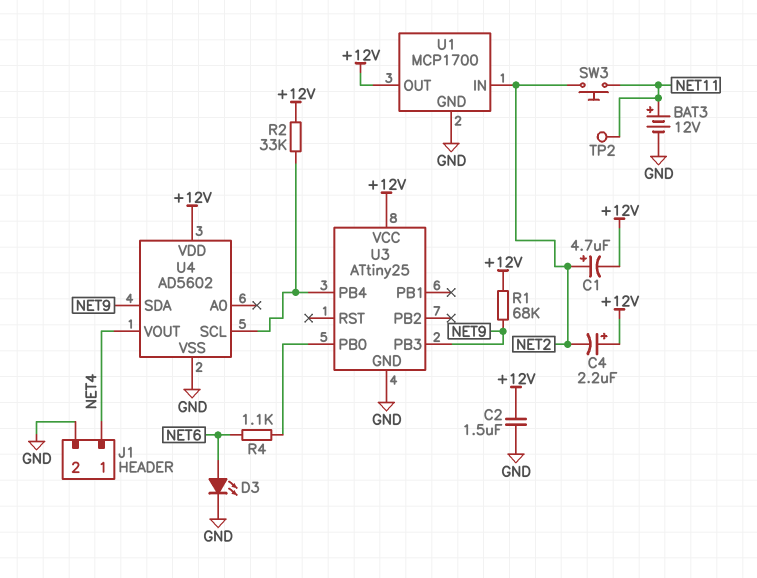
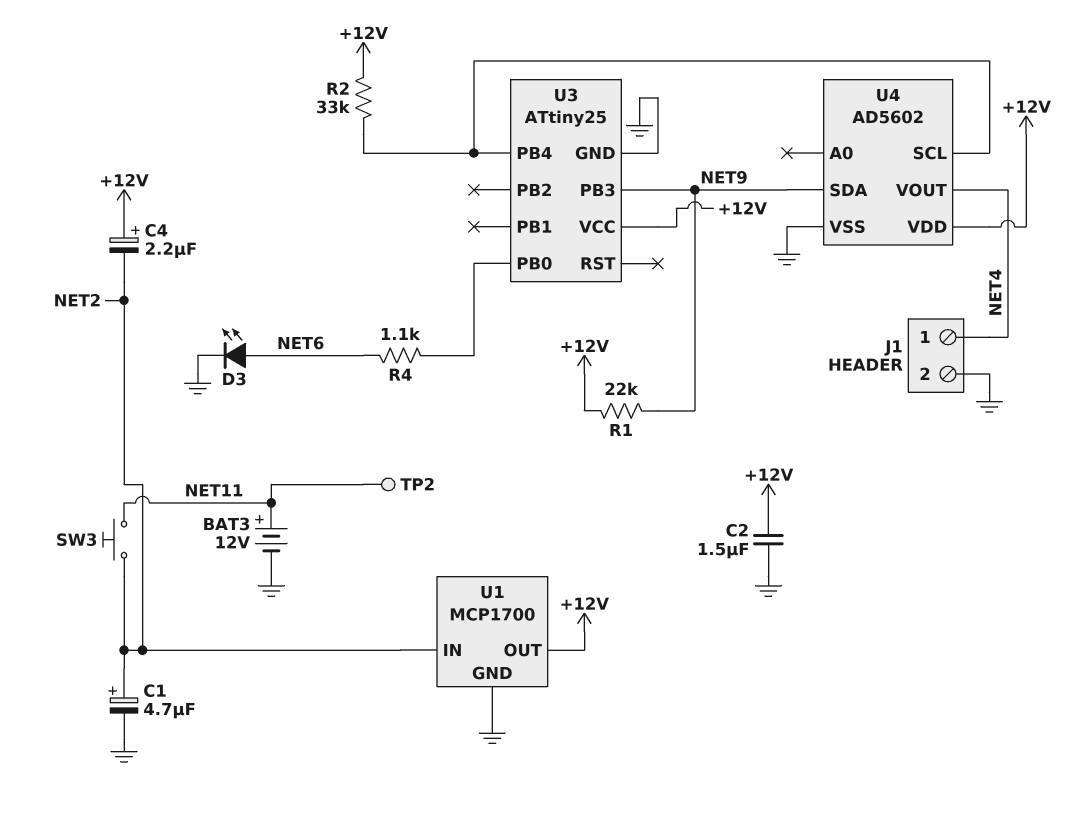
C1: 4.7uF (plus NET2, minus +12V) -> 4.7uF (plus NET2, minus GND)
R1: 68k (+12V, NET9) -> 22k (+12V, NET9)

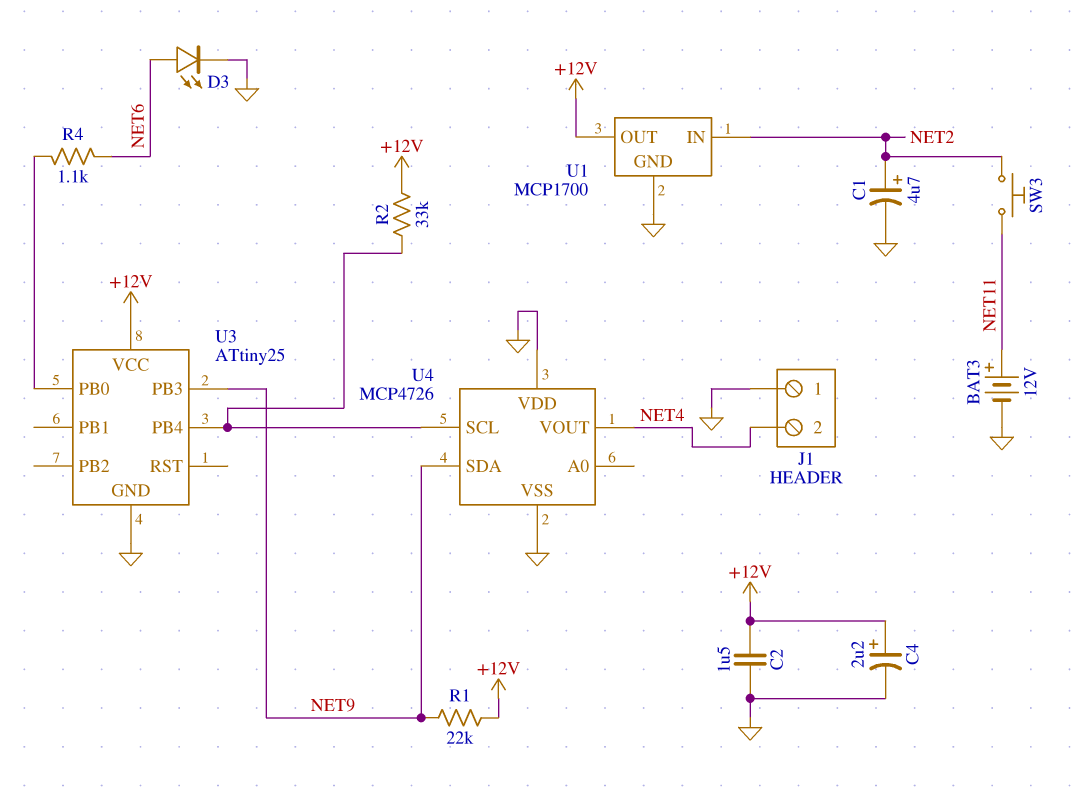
C4: 2.2uF (plus +12V, minus NET2) -> 2.2uF (plus +12V, minus GND)
J1 pin 1: NET4 -> GND
J1 pin 2: GND -> NET4
TP2: test point (NET11) -> none
U4: AD5602 -> MCP4726
U4 pin VDD: +12V -> GND

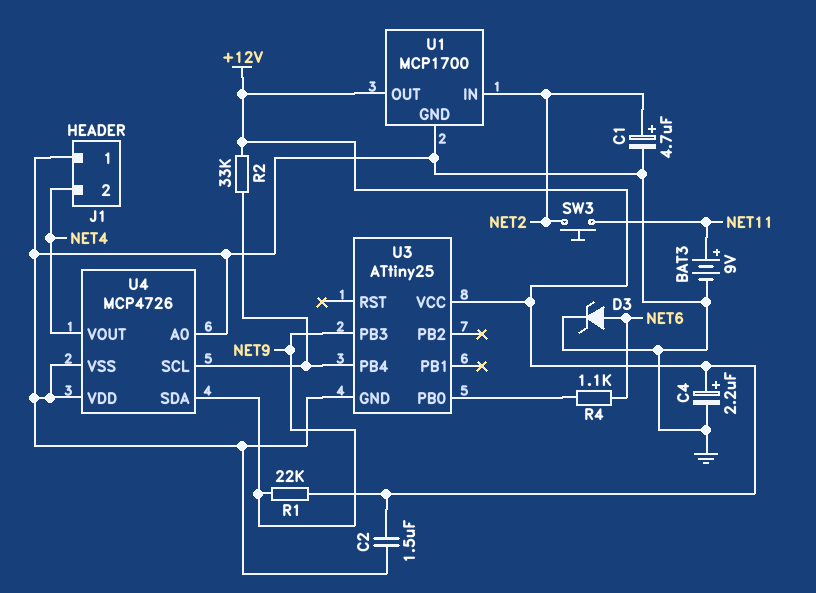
BAT3: 12V (plus NET11, minus GND) -> 9V (plus NET11, minus GND)
D3: LED (A NET6, K GND) -> zener (A NET6, K GND)
U4 pin A0: none -> GND

